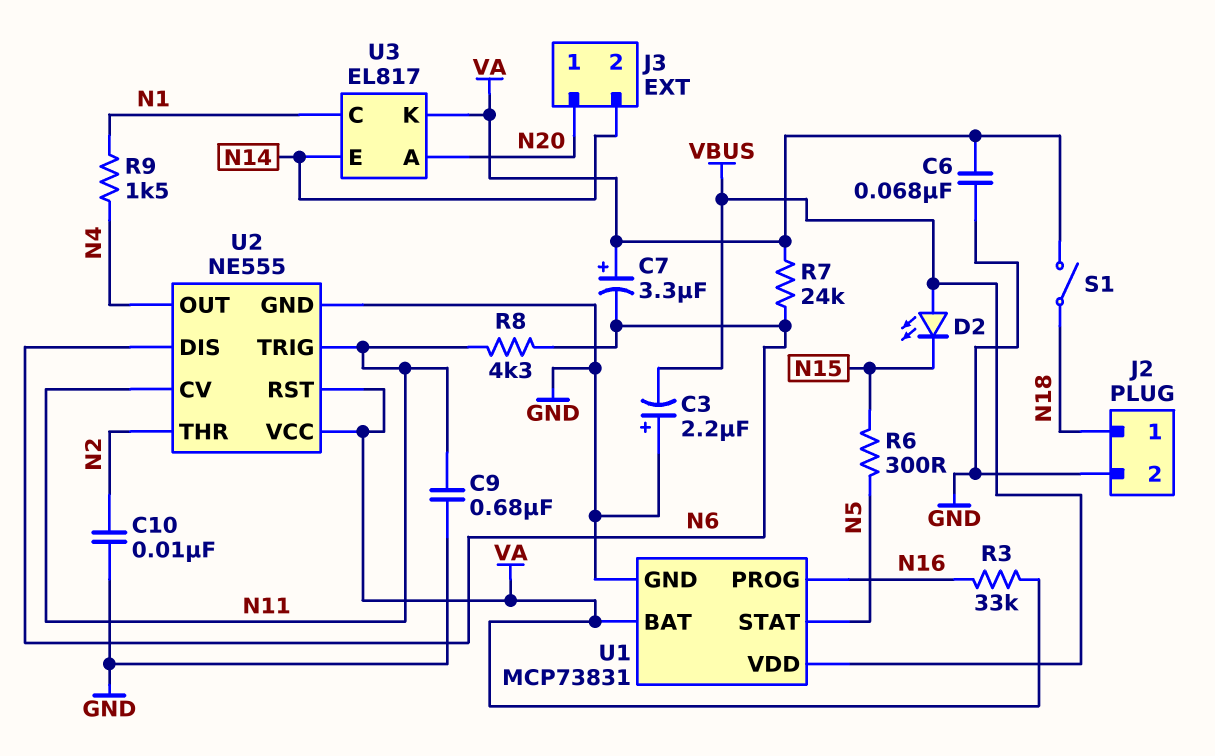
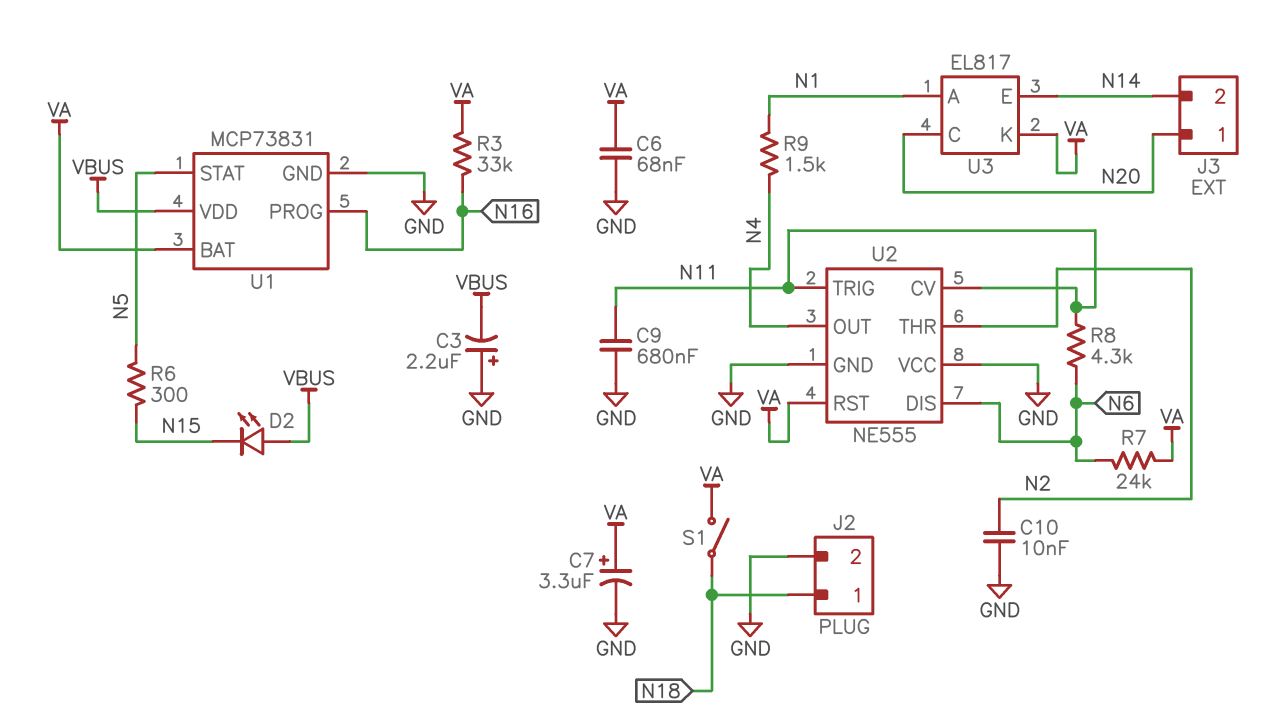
C7: 3.3uF (plus VA, minus N6) -> 3.3uF (plus VA, minus GND)
U2 pin VCC: VA -> GND
U3 pin A: N20 -> N1
U3 pin C: N1 -> N20

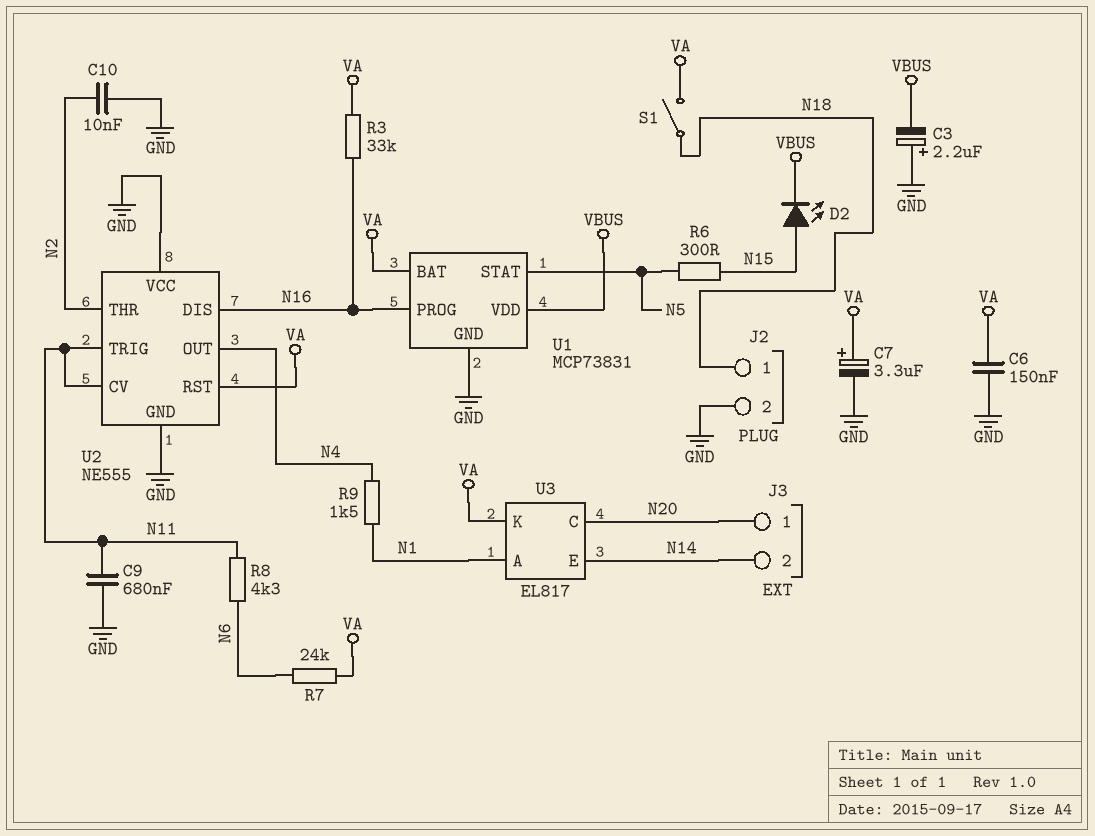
C6: 68nF (GND, VA) -> 150nF (GND, VA)
D2: LED (A VBUS, K N15) -> LED (A N15, K VBUS)
U2 pin DIS: N6 -> N16

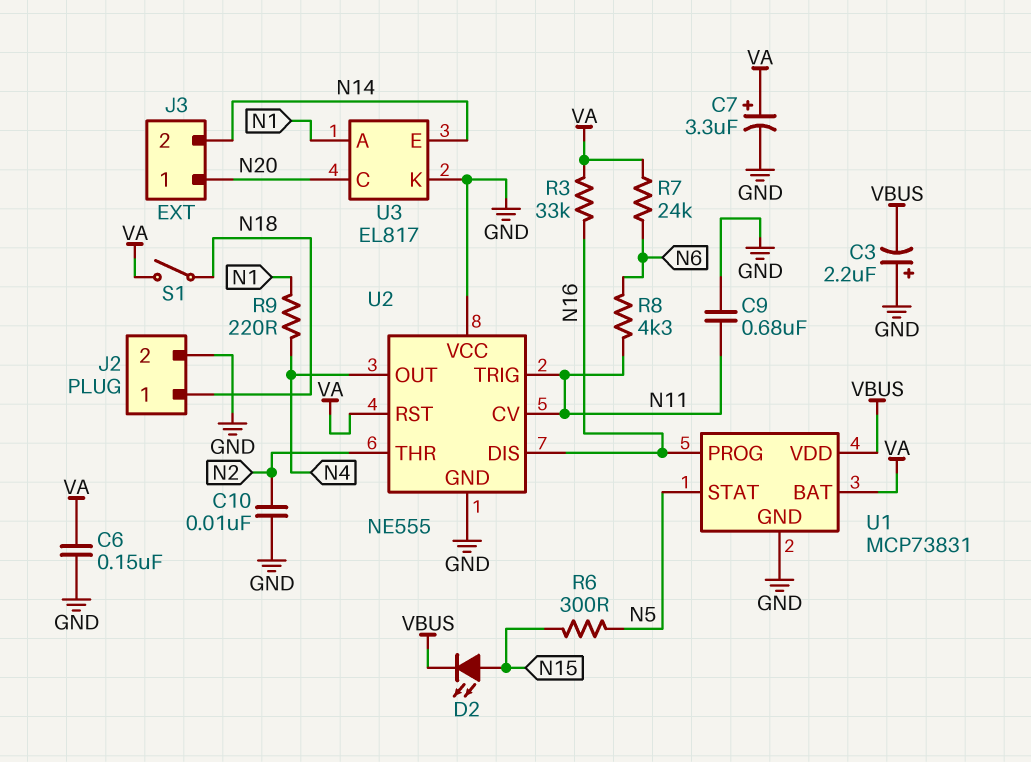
R9: 1.5k (N1, N4) -> 220 (N1, N4)
U3 pin K: VA -> GND

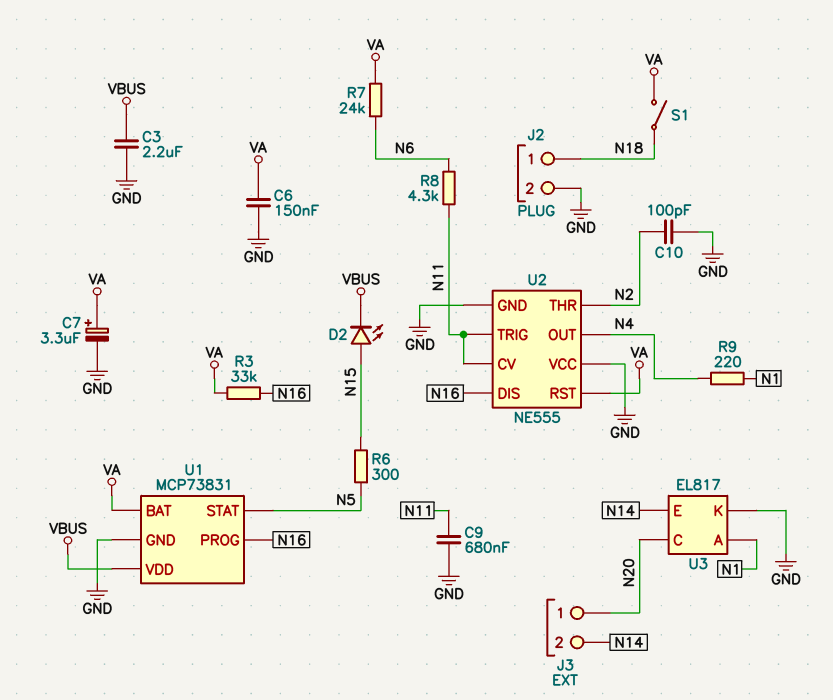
C3: 2.2uF (plus GND, minus VBUS) -> 2.2uF (GND, VBUS)
C10: 10nF (GND, N2) -> 100pF (GND, N2)

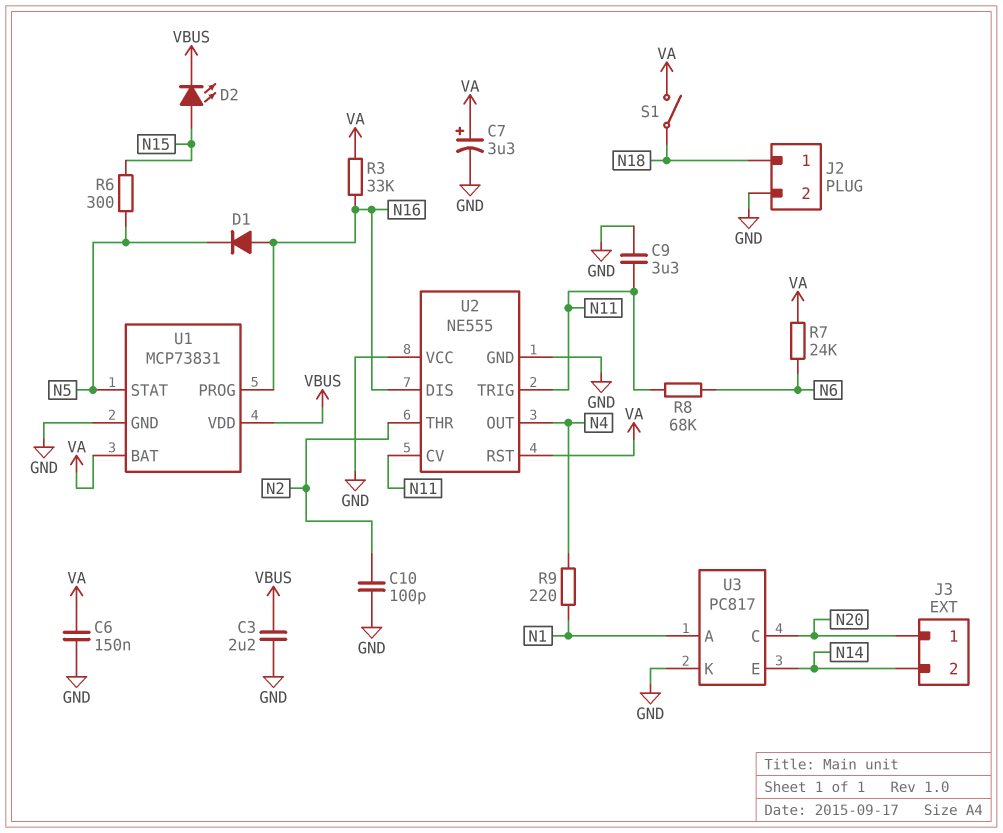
C9: 680nF (GND, N11) -> 3.3uF (GND, N11)
D1: none -> diode (A N16, K N5)
R8: 4.3k (N6, N11) -> 68k (N6, N11)
U3: EL817 -> PC817

